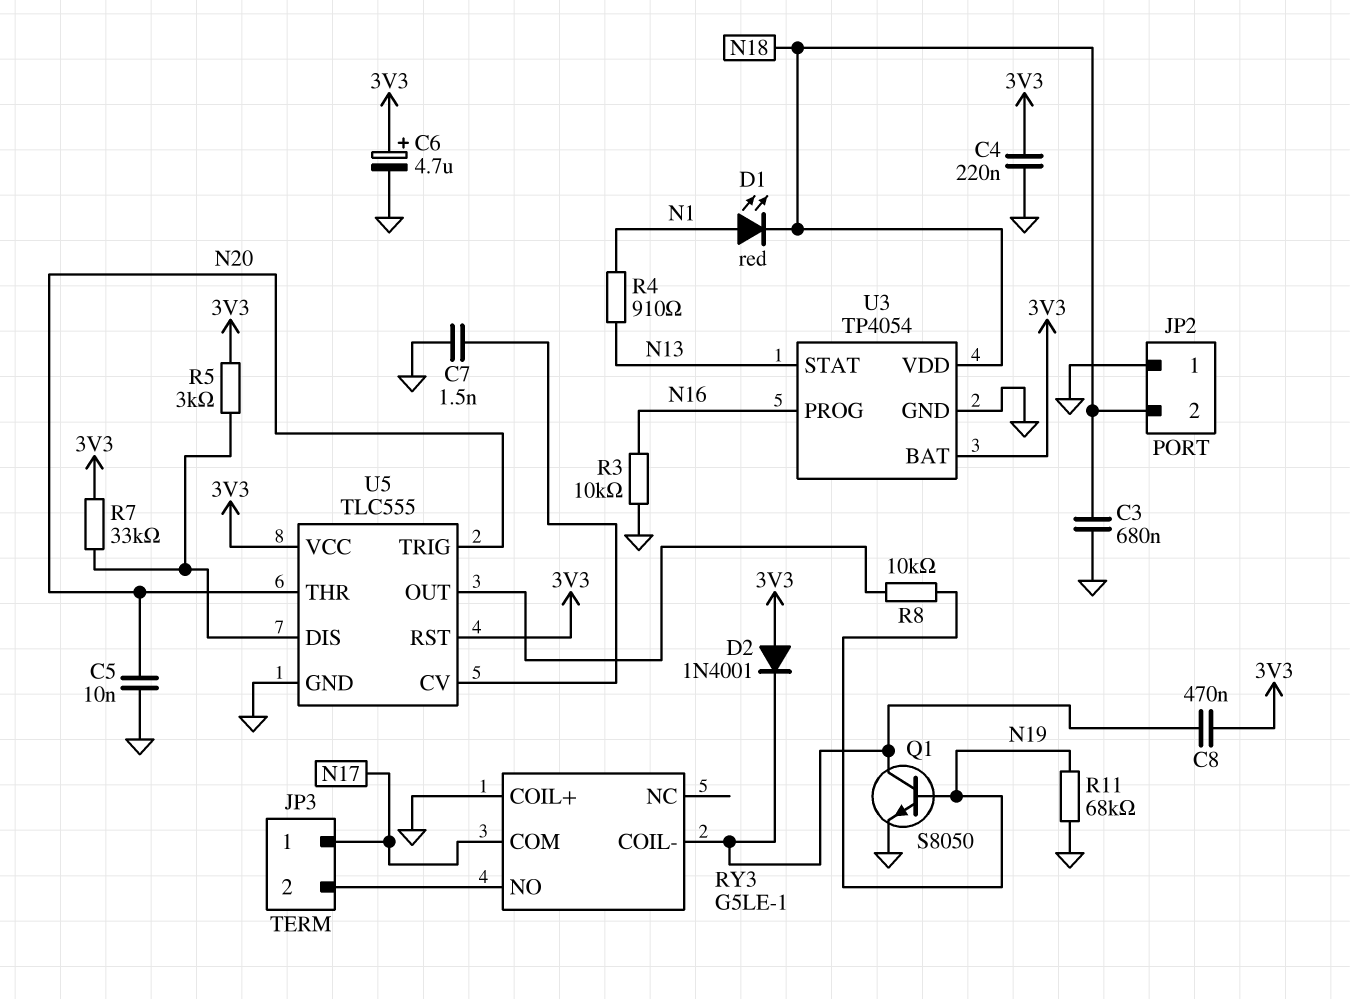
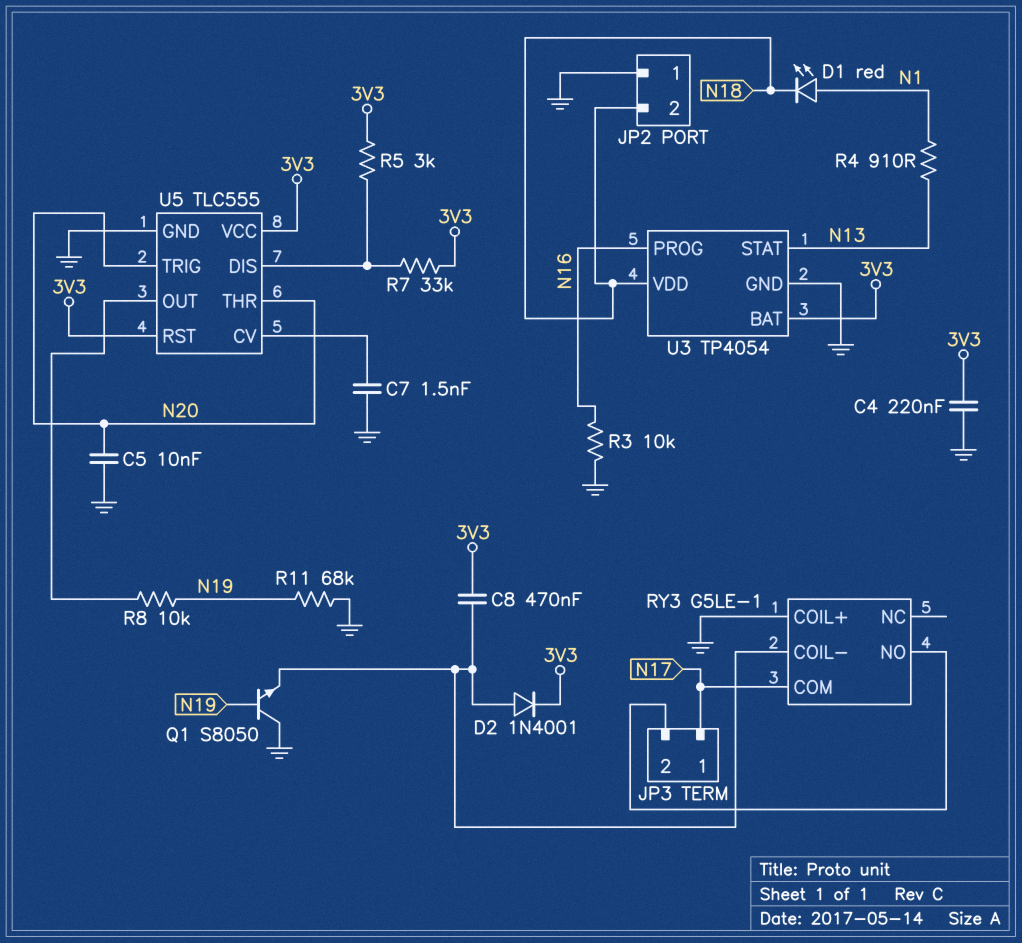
C3: 680nF (GND, N18) -> none
C6: 4.7uF (plus 3V3, minus GND) -> none
D2: diode 1N4001 (A 3V3, K RY3/COIL-) -> diode 1N4001 (A RY3/COIL-, K 3V3)
Q1: NPN S8050 (B N19, C RY3/COIL-, E GND) -> NPN S8050 (B N19, C GND, E RY3/COIL-)

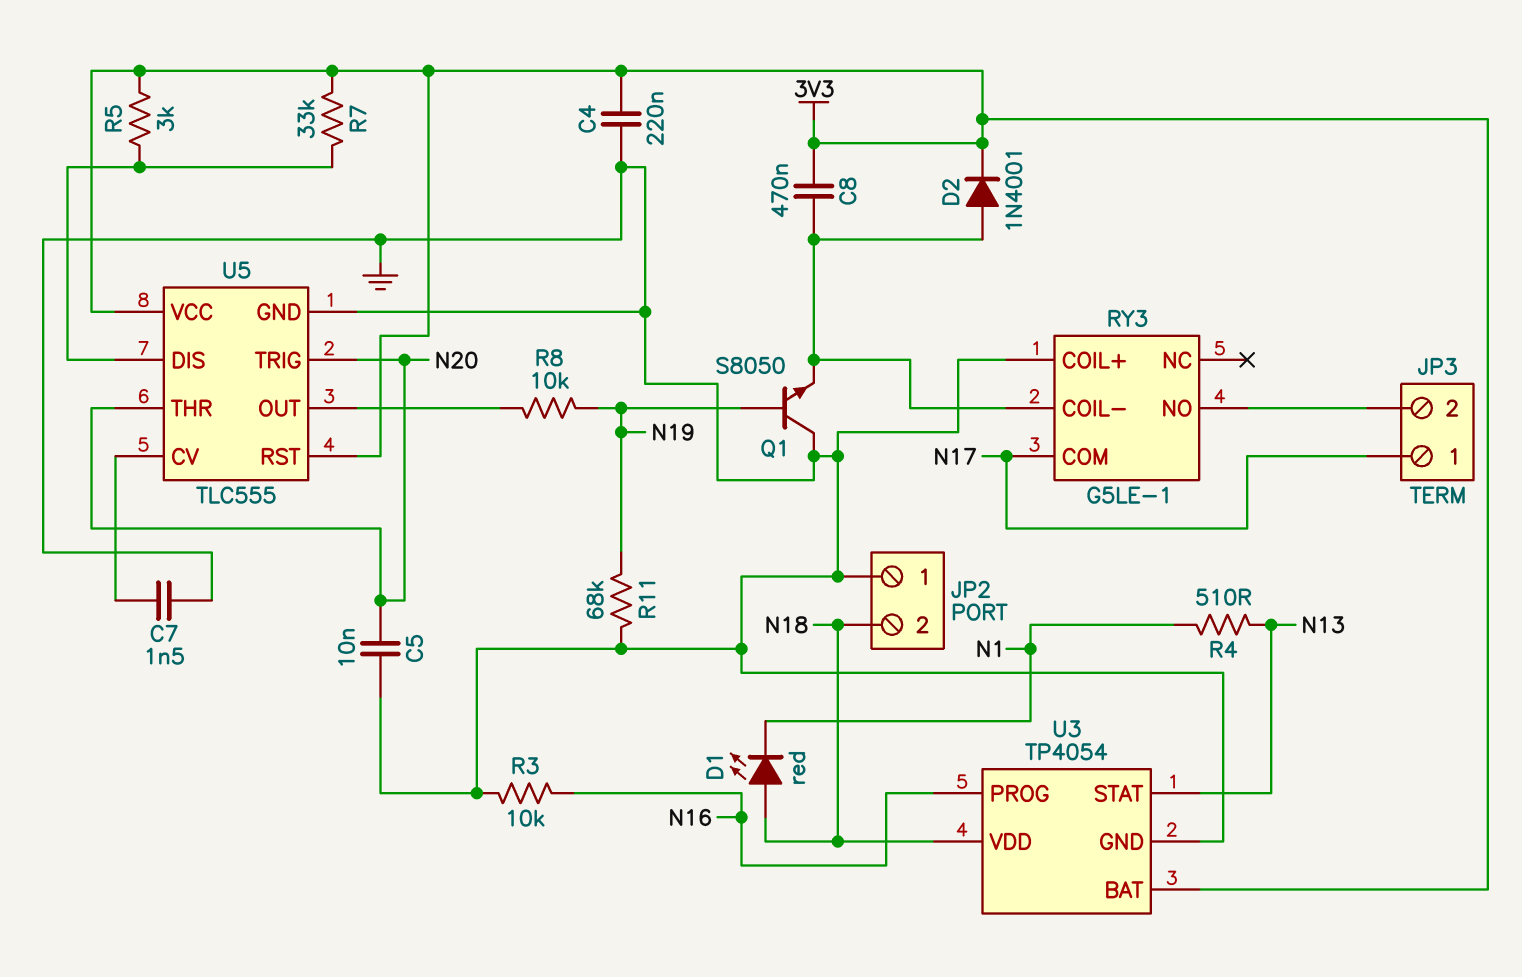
D1: LED red (A N1, K N18) -> LED red (A N18, K N1)
R4: 910 (N1, N13) -> 510 (N1, N13)

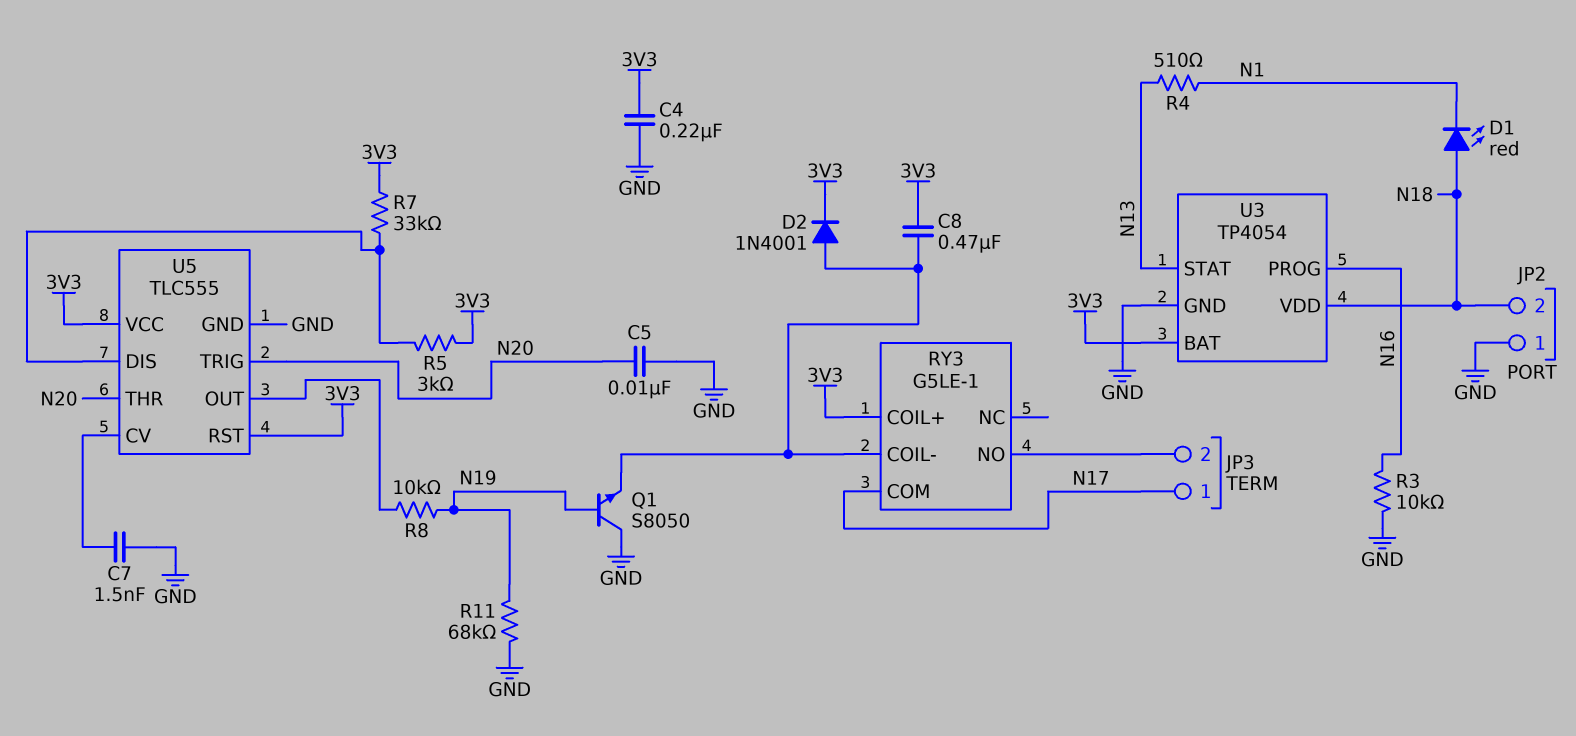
RY3 pin COIL+: GND -> 3V3

